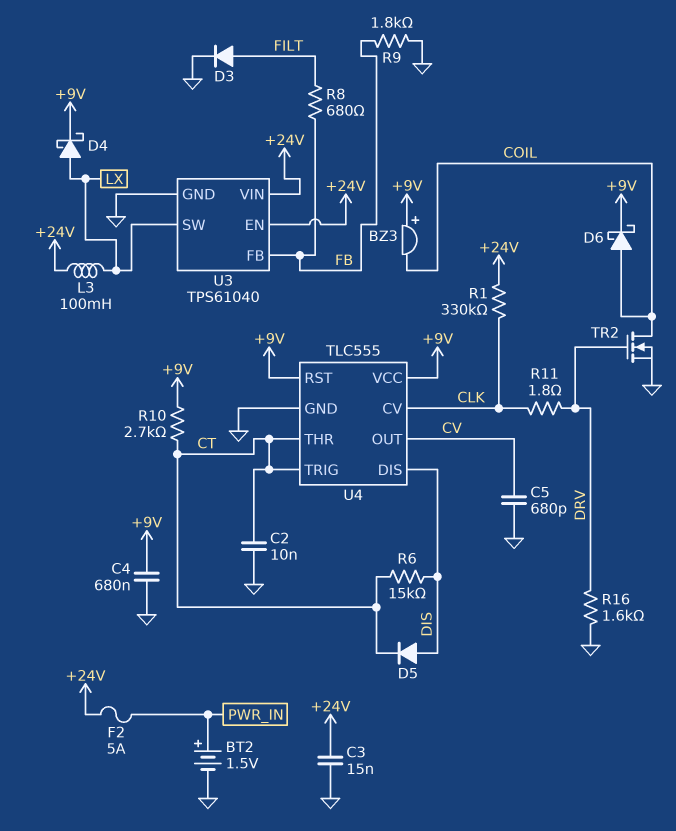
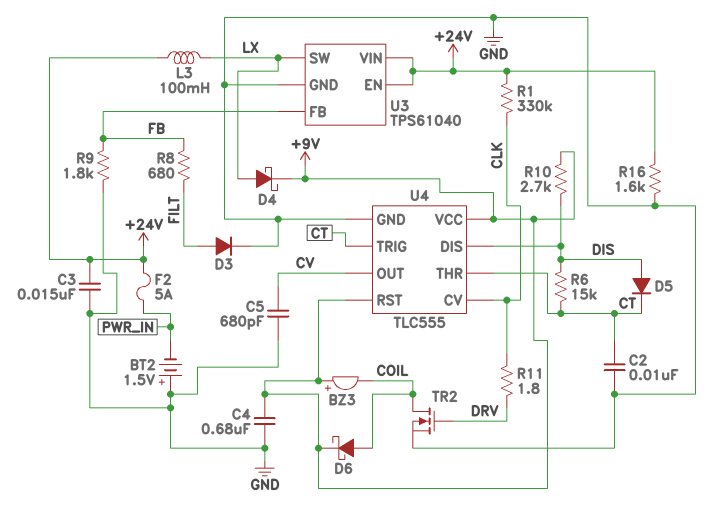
BT2: 1.5V (plus PWR_IN, minus GND) -> 1.5V (plus GND, minus PWR_IN)
R10: 2.7k (+9V, CT) -> 2.7k (+9V, DIS)
R16: 1.6k (DRV, GND) -> 1.6k (+24V, GND)

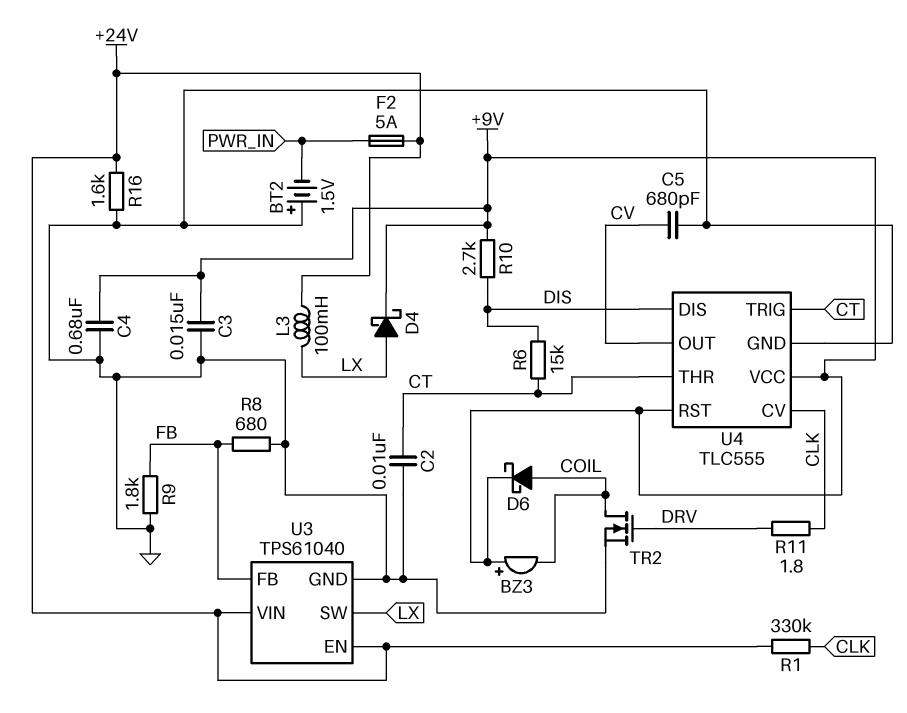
C3: 15nF (+24V, GND) -> 15nF (+9V, GND)
D3: diode (A FILT, K GND) -> none
D5: diode (A DIS, K CT) -> none
R8: 680 (FB, FILT) -> 680 (FB, GND)

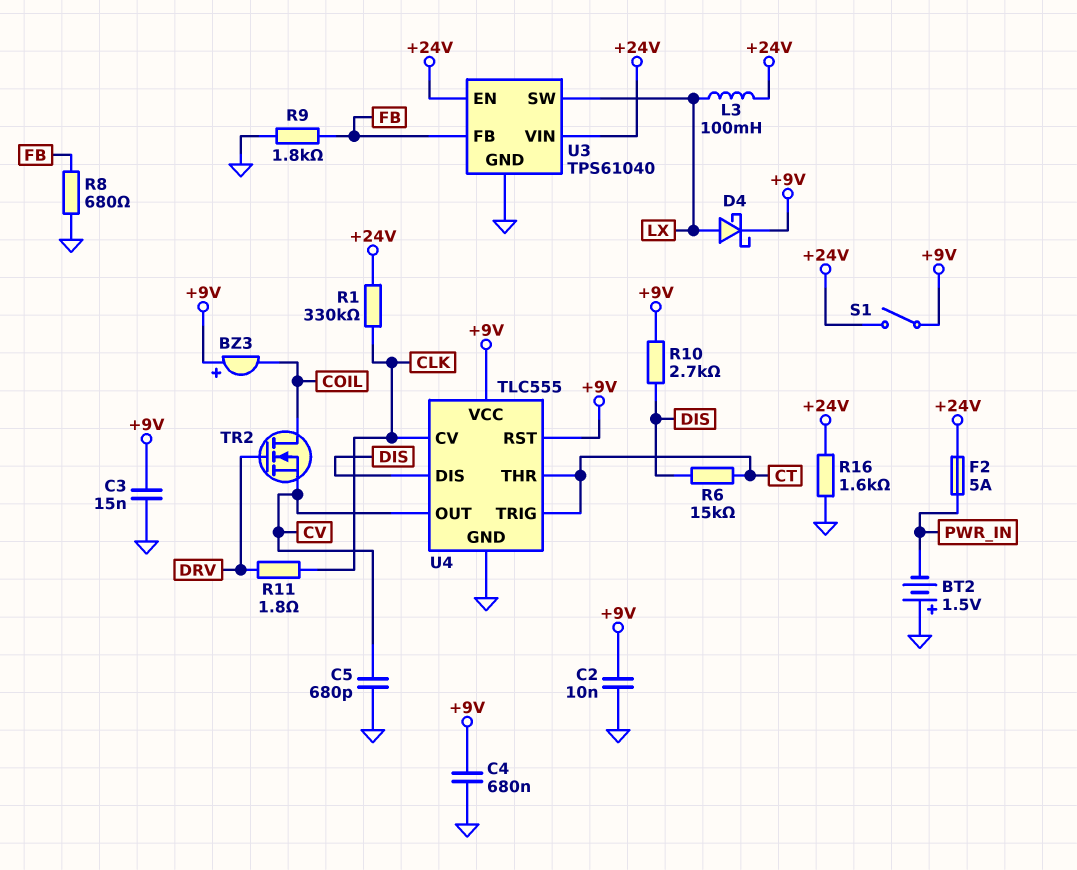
C2: 10nF (CT, GND) -> 10nF (+9V, GND)
D6: schottky (A COIL, K +9V) -> none
S1: none -> switch (+9V, +24V)
TR2: NMOS (G DRV, D COIL, S GND) -> NMOS (G DRV, D COIL, S CV)

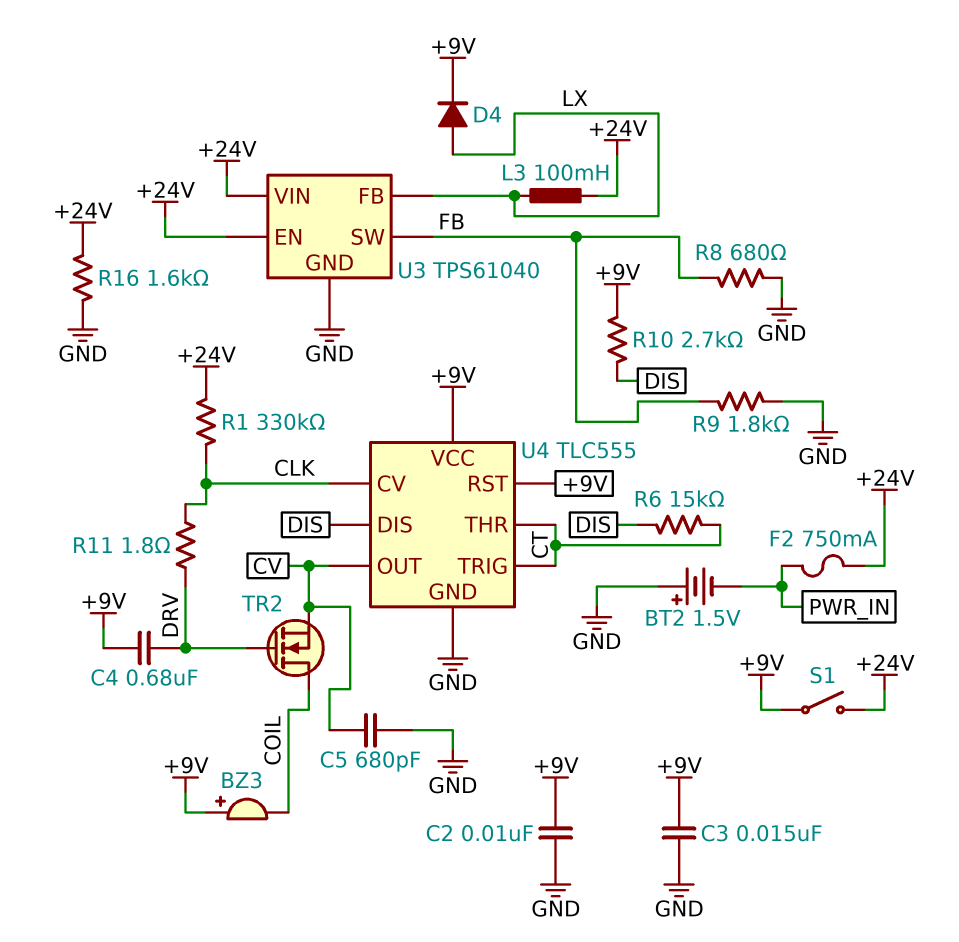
C4: 680nF (+9V, GND) -> 680nF (+9V, DRV)
D4: schottky (A LX, K +9V) -> diode (A LX, K +9V)
F2: 5A (+24V, PWR_IN) -> 750mA (+24V, PWR_IN)
U3 pin FB: FB -> LX
U3 pin SW: LX -> FB

